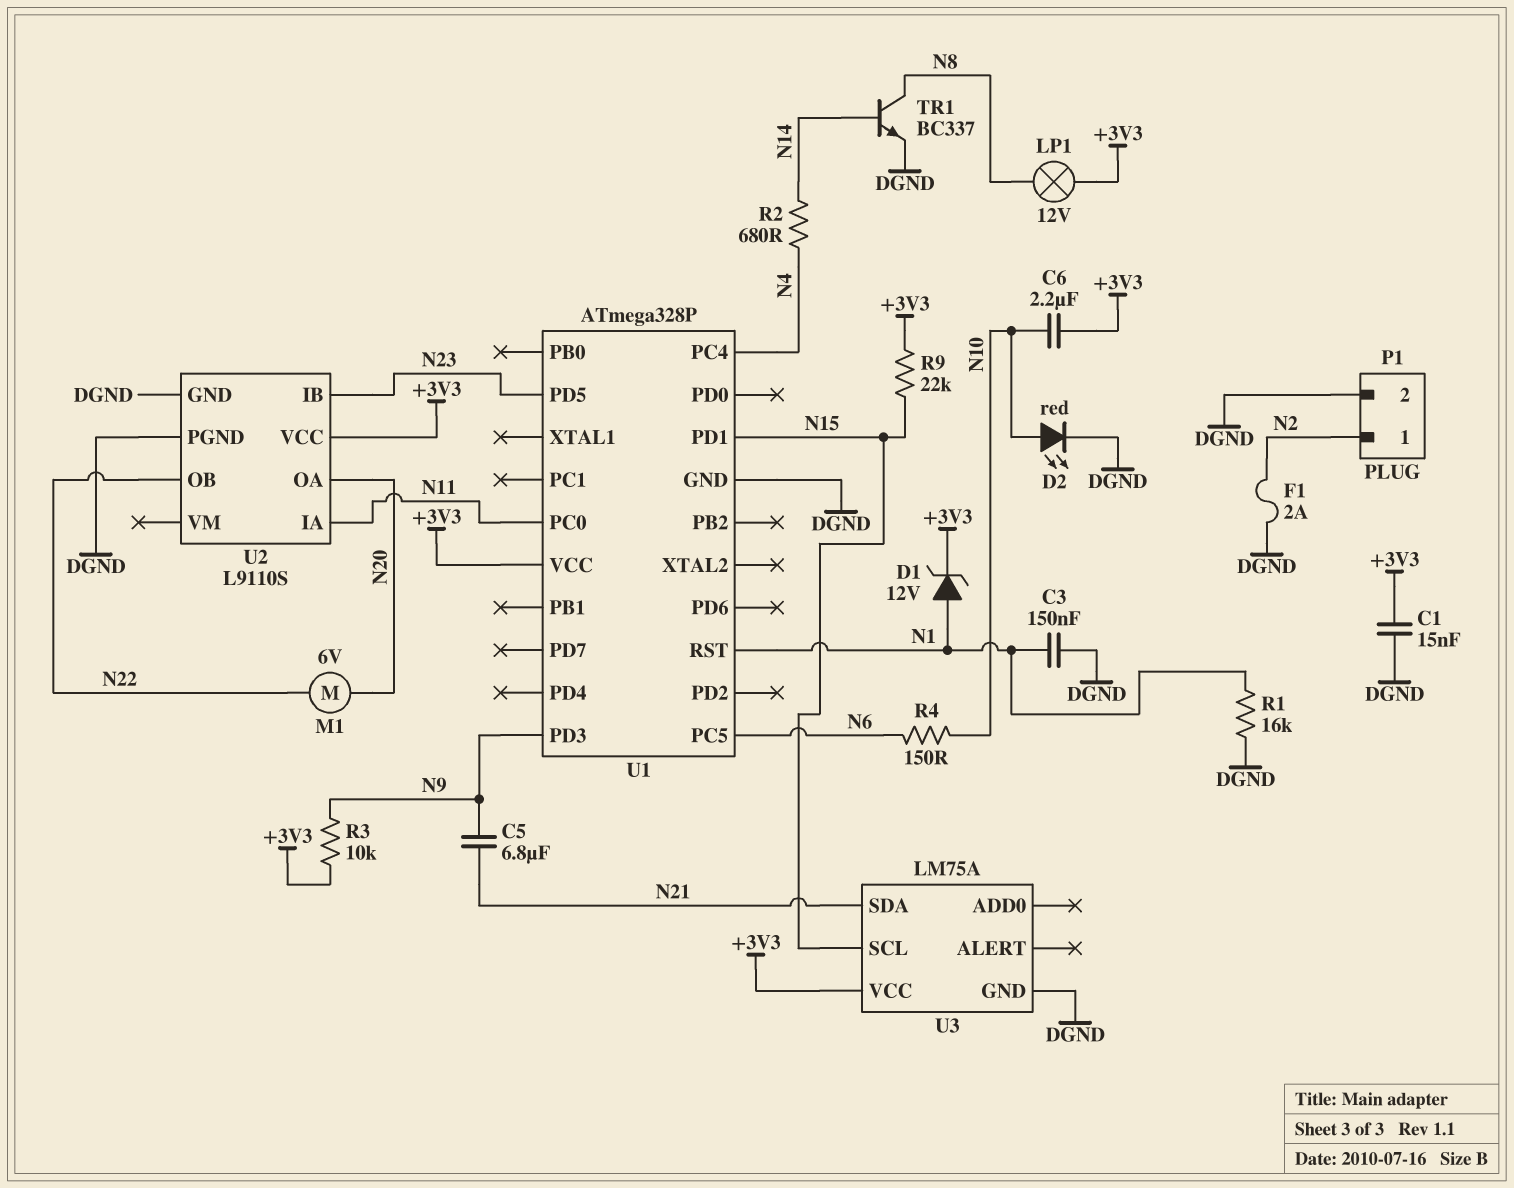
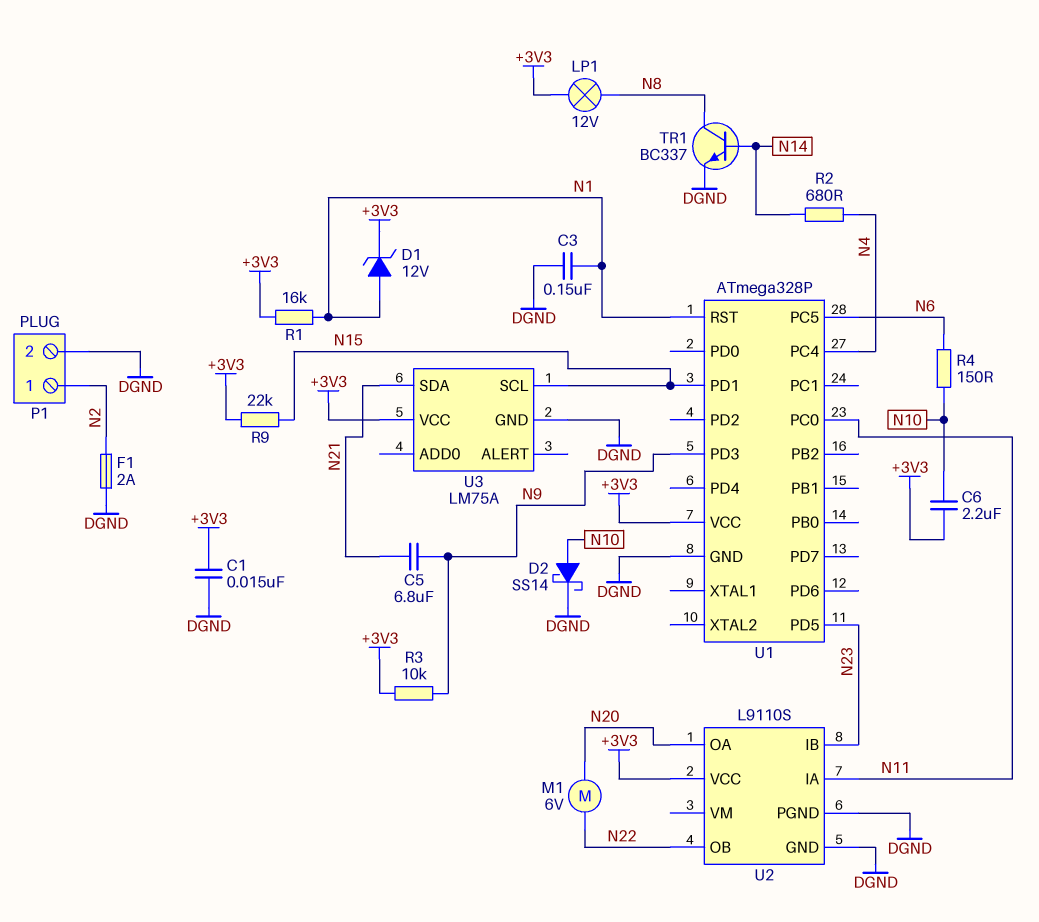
D2: LED red (A N10, K DGND) -> schottky SS14 (A N10, K DGND)
R1: 16k (DGND, N1) -> 16k (+3V3, N1)

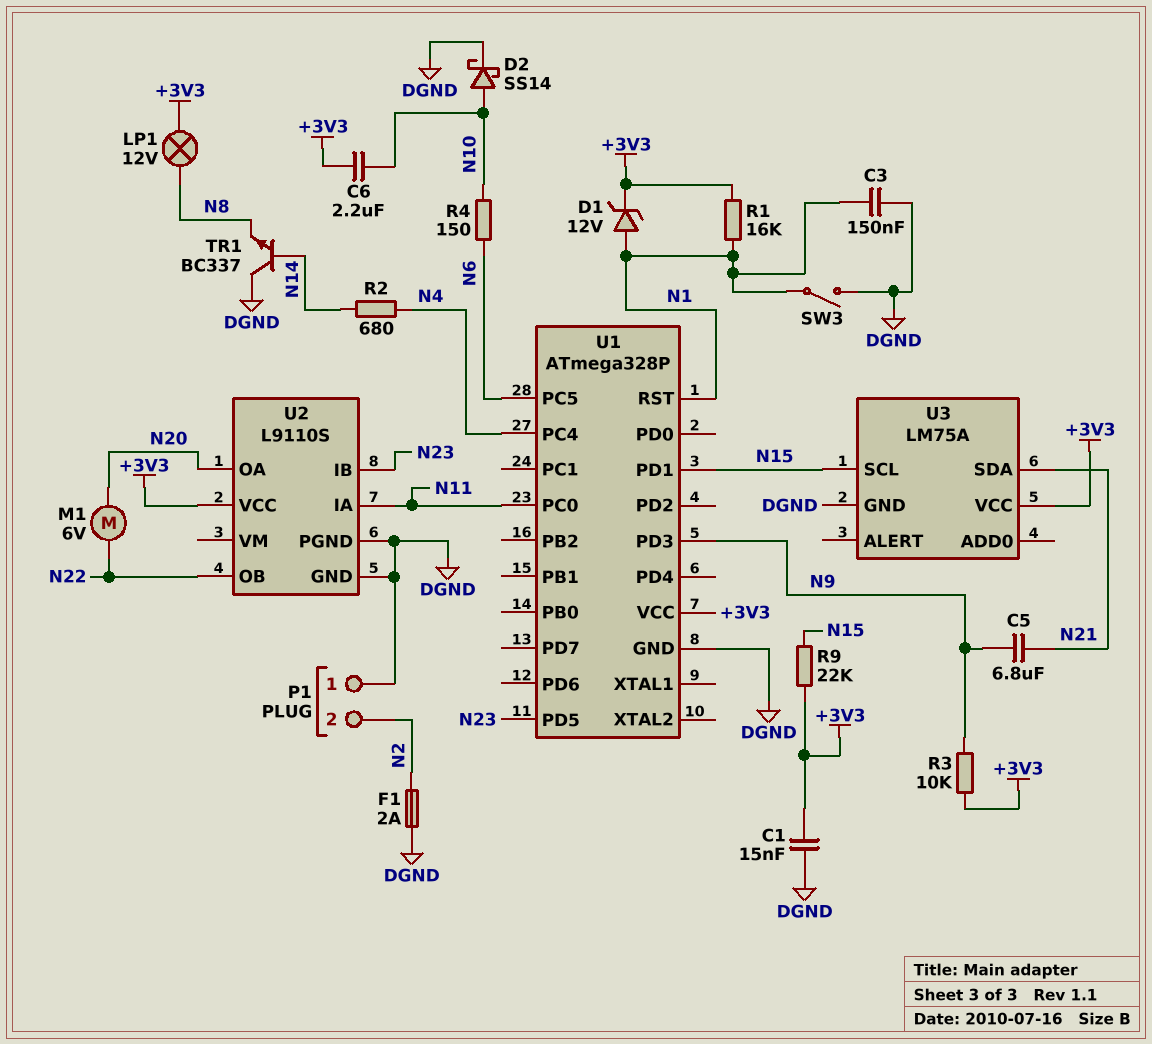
P1 pin 1: N2 -> DGND
P1 pin 2: DGND -> N2
SW3: none -> switch (DGND, N1)
TR1: NPN BC337 (B N14, C N8, E DGND) -> NPN BC337 (B N14, C DGND, E N8)

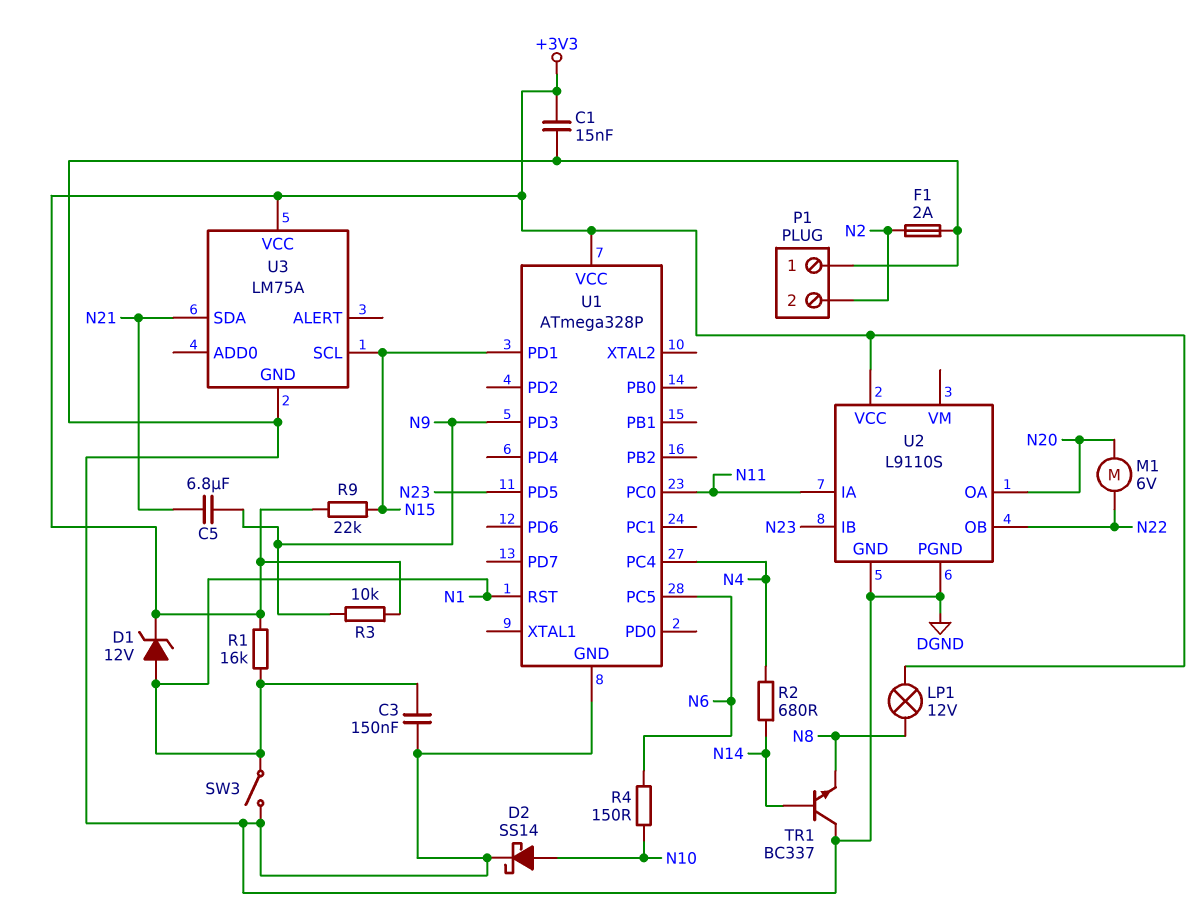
C6: 2.2uF (+3V3, N10) -> none

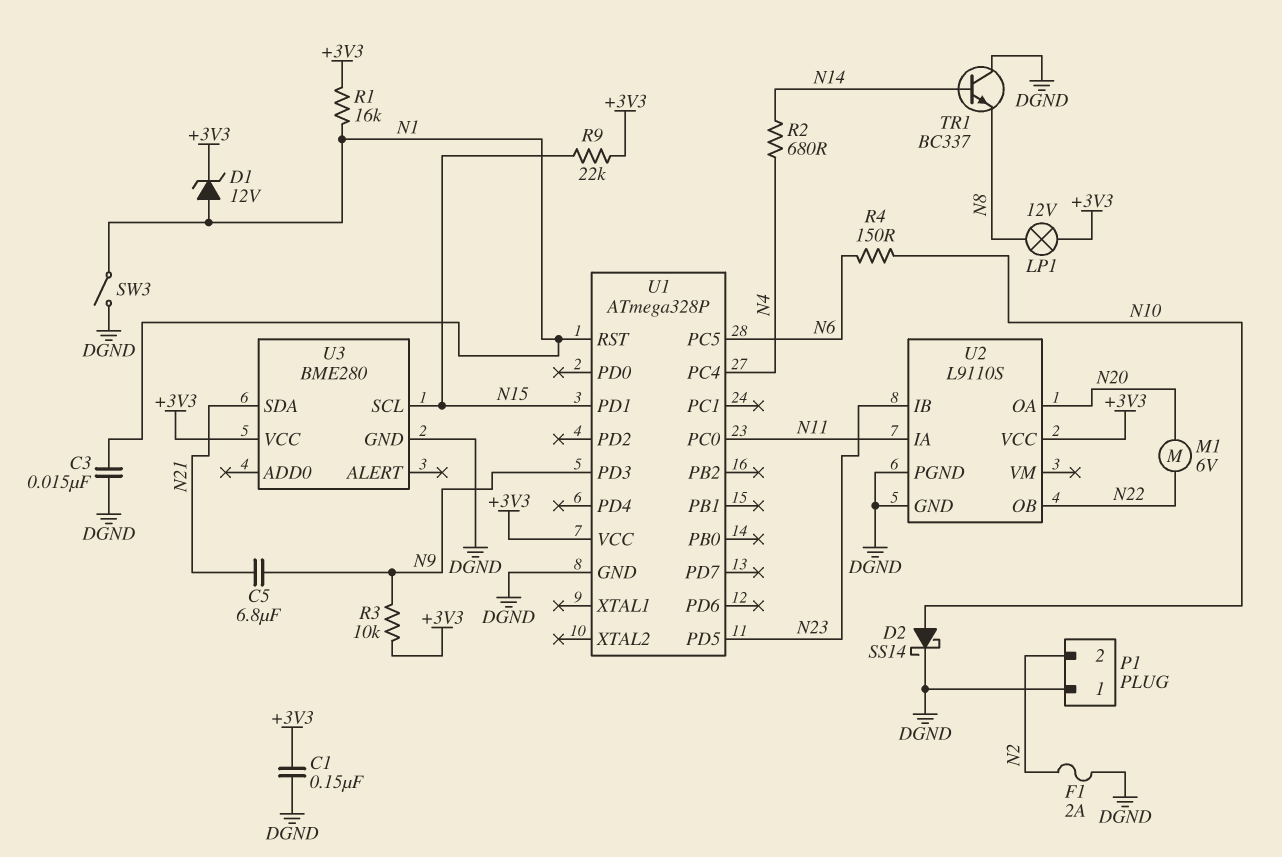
C1: 15nF (+3V3, DGND) -> 150nF (+3V3, DGND)
C3: 150nF (DGND, N1) -> 15nF (DGND, N1)
U3: LM75A -> BME280

